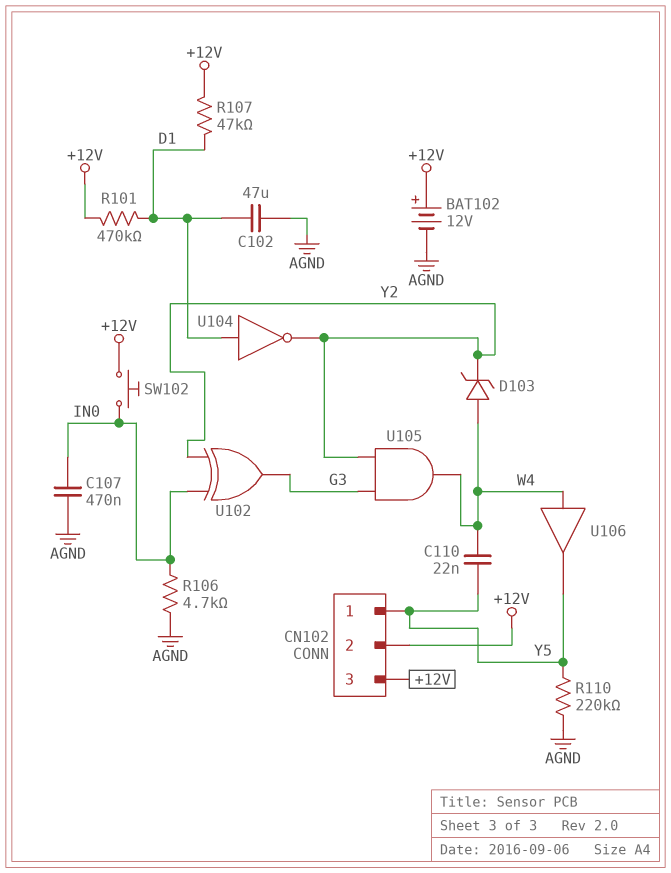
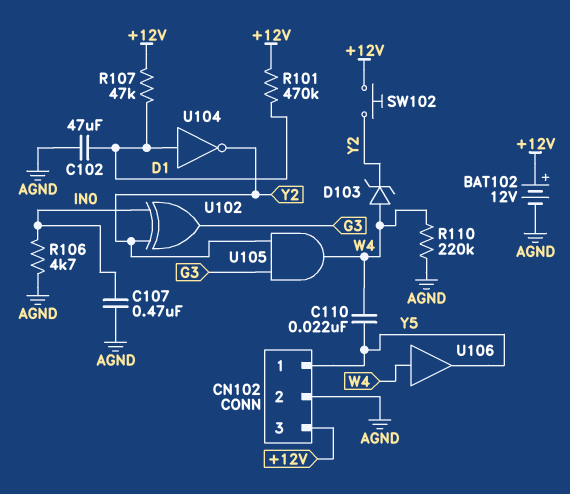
CN102 pin 2: +12V -> AGND
R110: 220k (AGND, Y5) -> 220k (AGND, W4)
SW102: button (+12V, IN0) -> button (+12V, Y2)

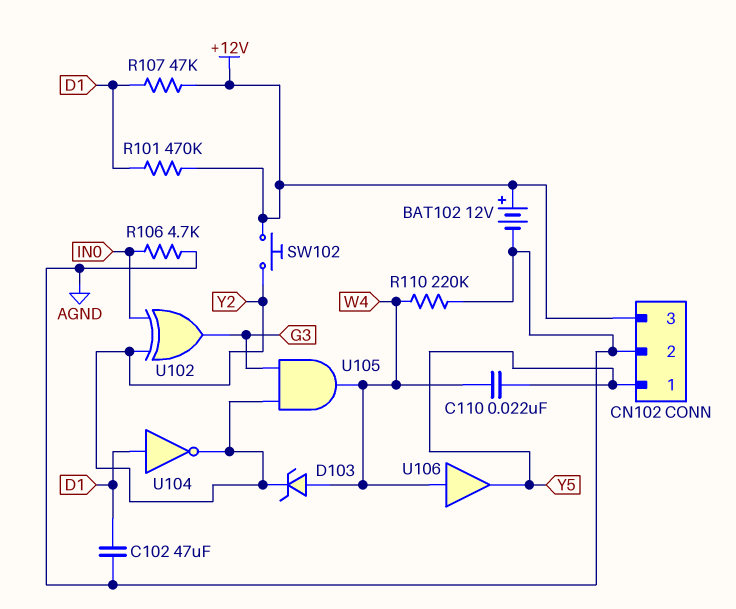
C107: 470nF (AGND, IN0) -> none

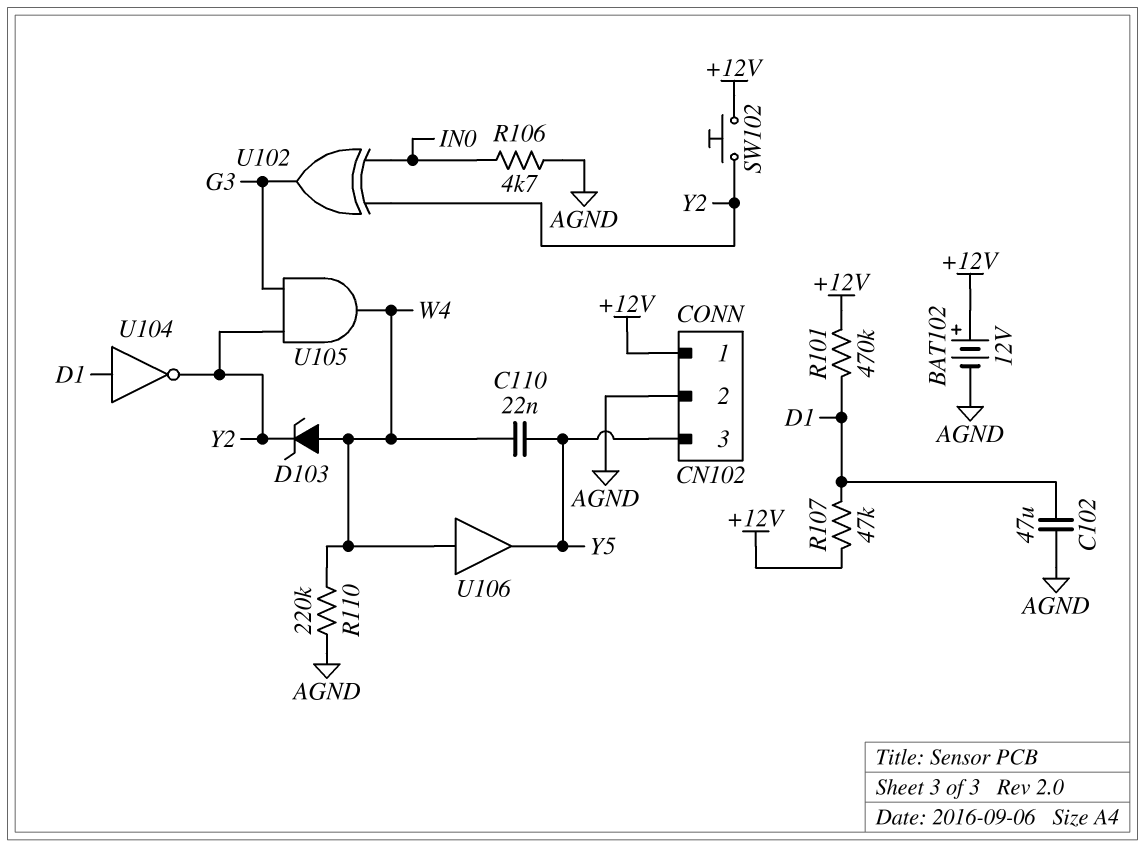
CN102 pin 1: Y5 -> +12V
CN102 pin 3: +12V -> Y5

